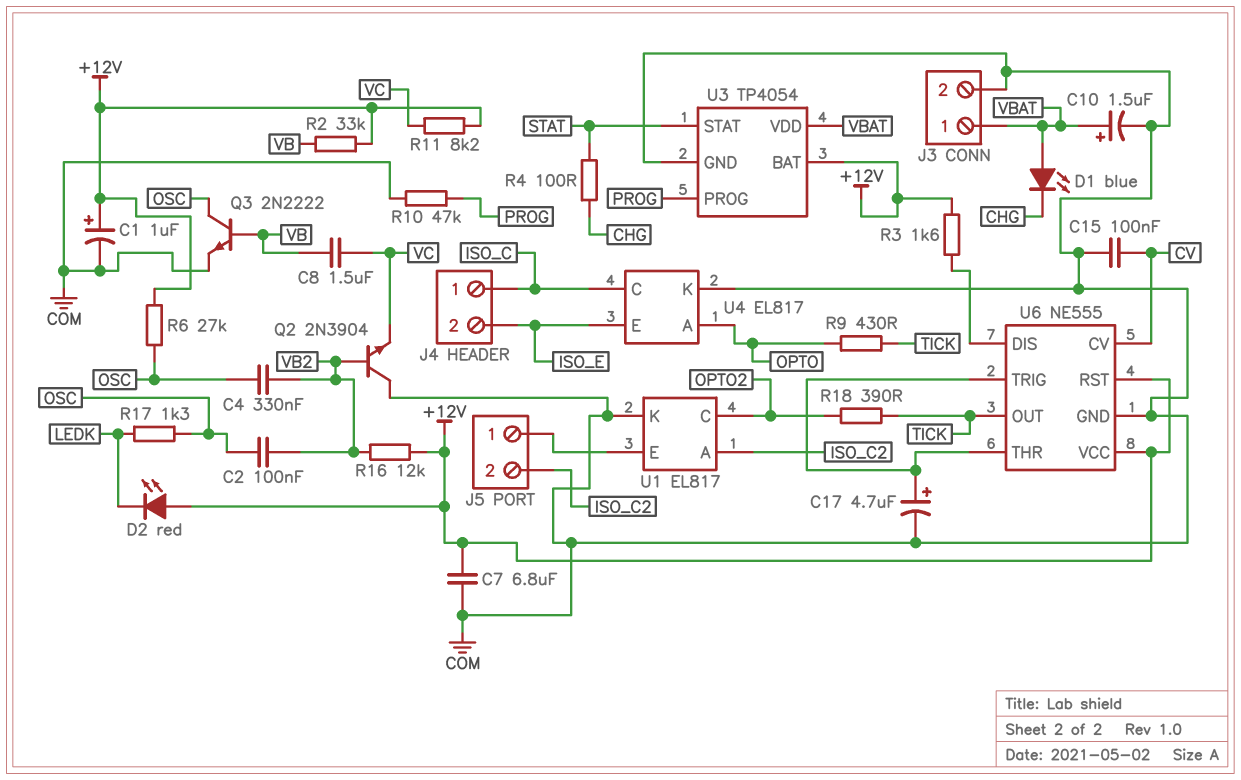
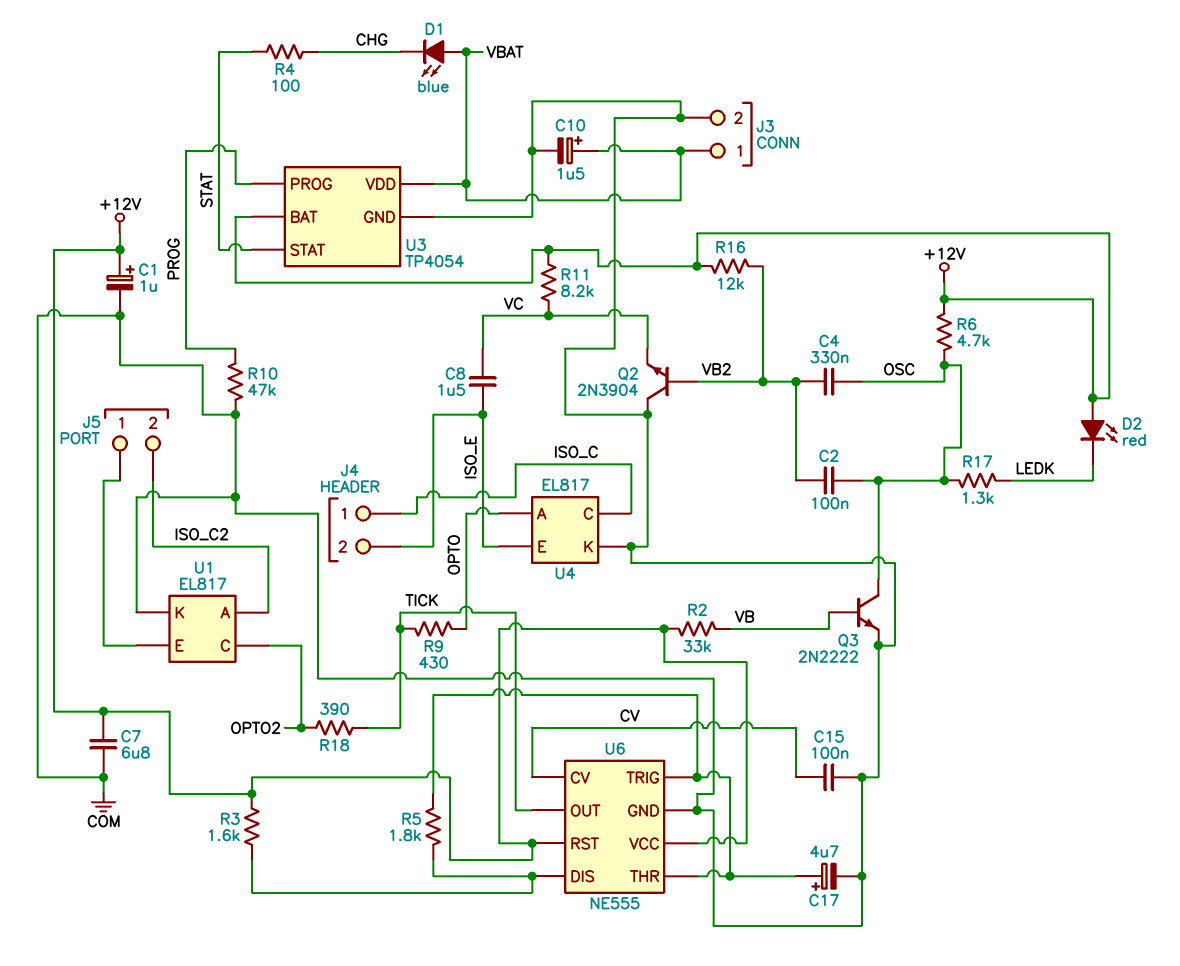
C8: 1.5uF (VB, VC) -> 1.5uF (ISO_E, VC)
R5: none -> 1.8k (U6/DIS, U6/THR)
R6: 27k (+12V, OSC) -> 4.7k (+12V, OSC)

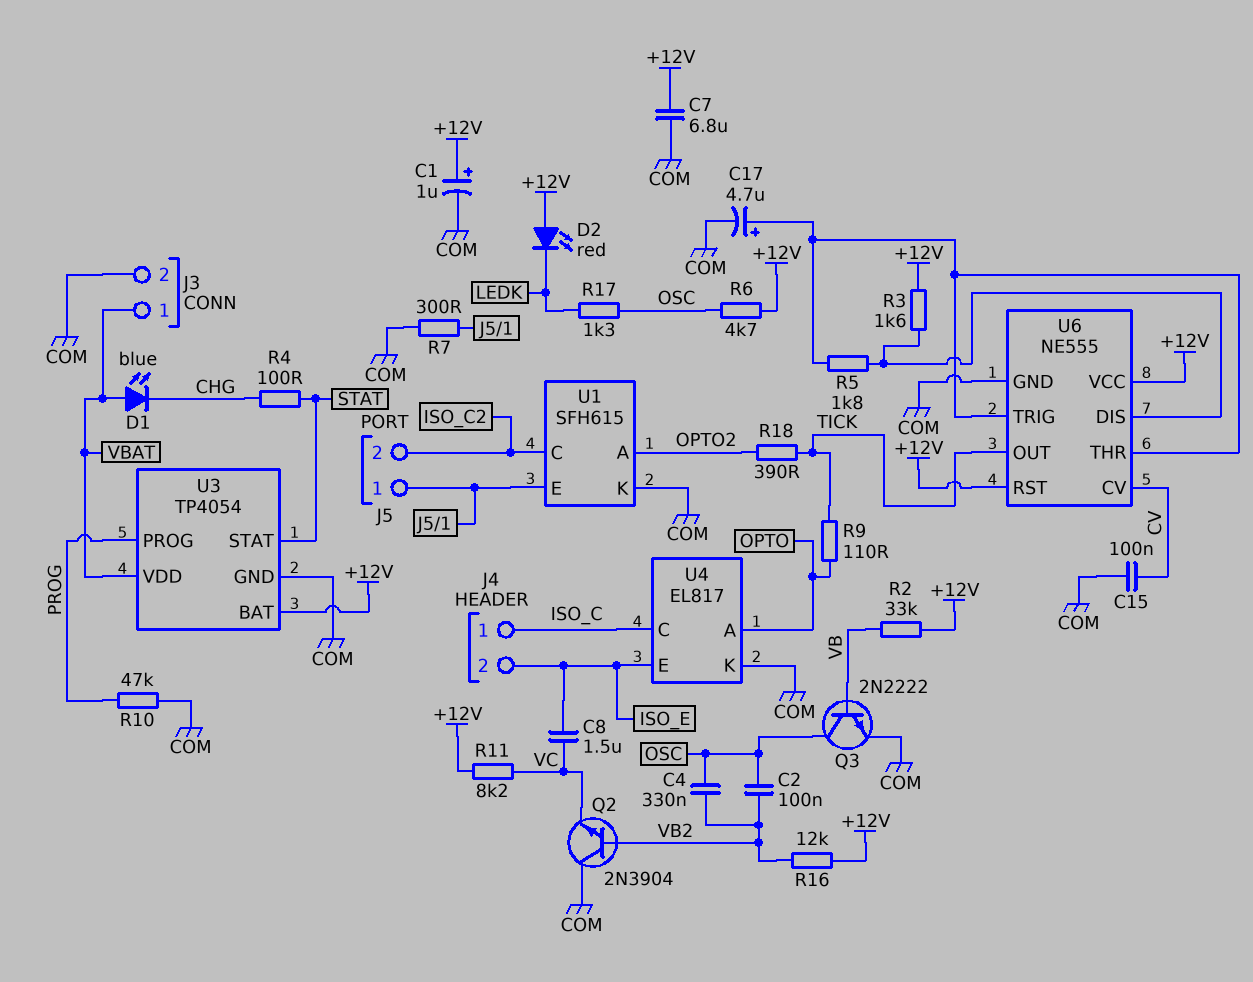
C10: 1.5uF (plus VBAT, minus COM) -> none
R7: none -> 300 (COM, J5/1)
R9: 430 (OPTO, TICK) -> 110 (OPTO, TICK)
U1: EL817 -> SFH615
U1 pin A: ISO_C2 -> OPTO2
U1 pin C: OPTO2 -> ISO_C2

